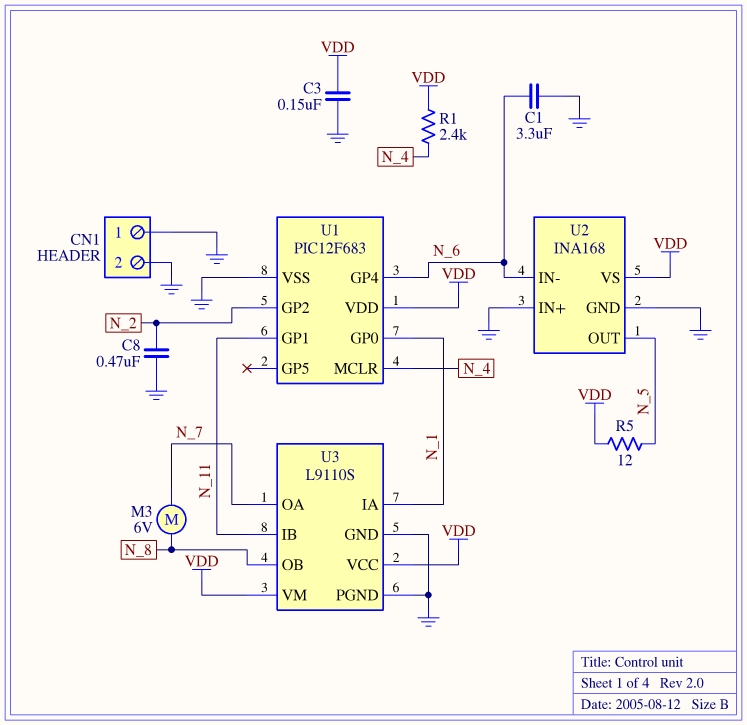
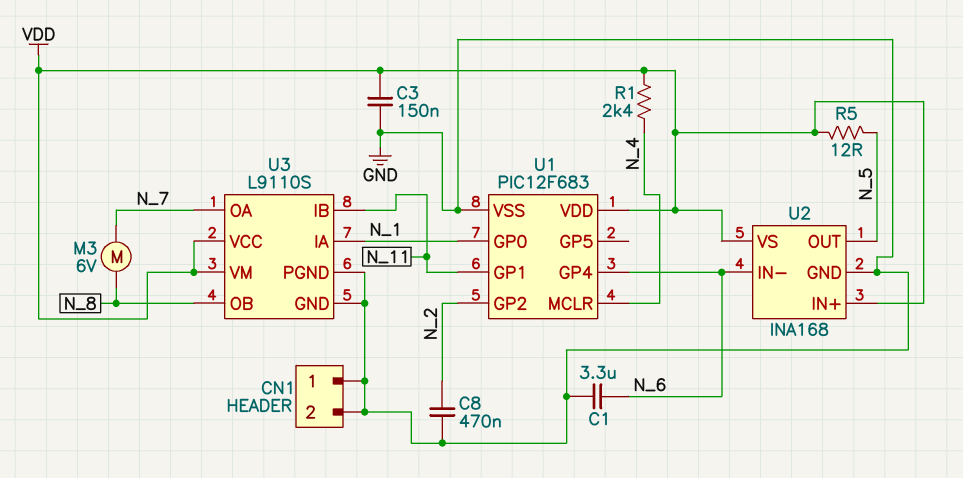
U2 pin IN+: GND -> VDD

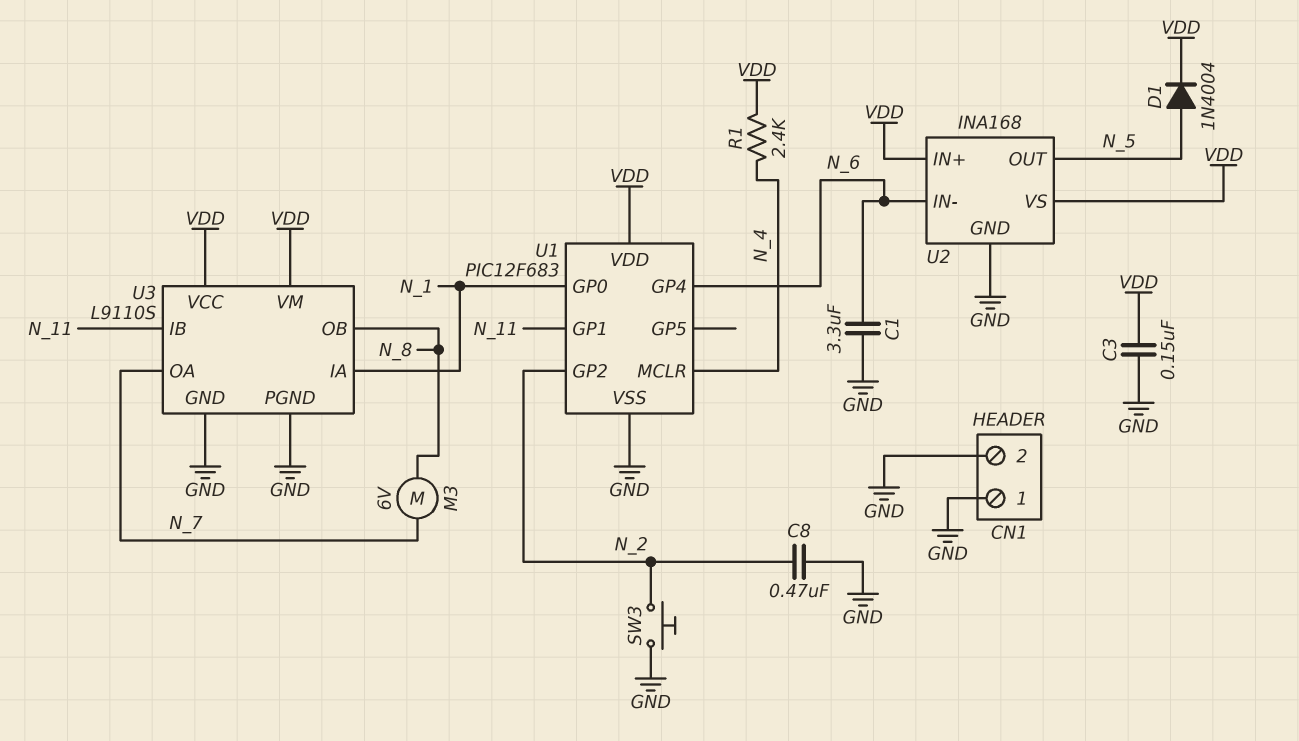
D1: none -> diode 1N4004 (A N_5, K VDD)
R5: 12 (N_5, VDD) -> none
SW3: none -> button (GND, N_2)

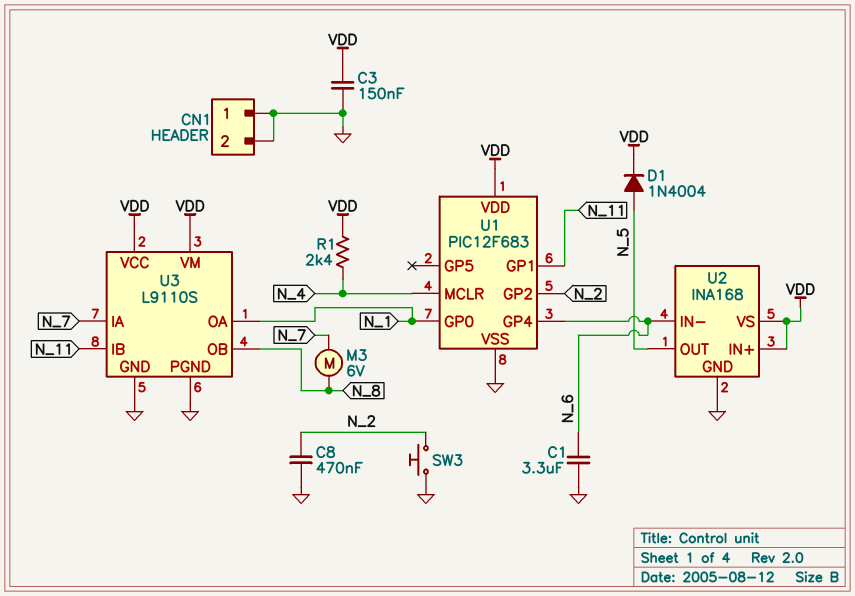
U3 pin IA: N_1 -> N_7
U3 pin OA: N_7 -> N_1

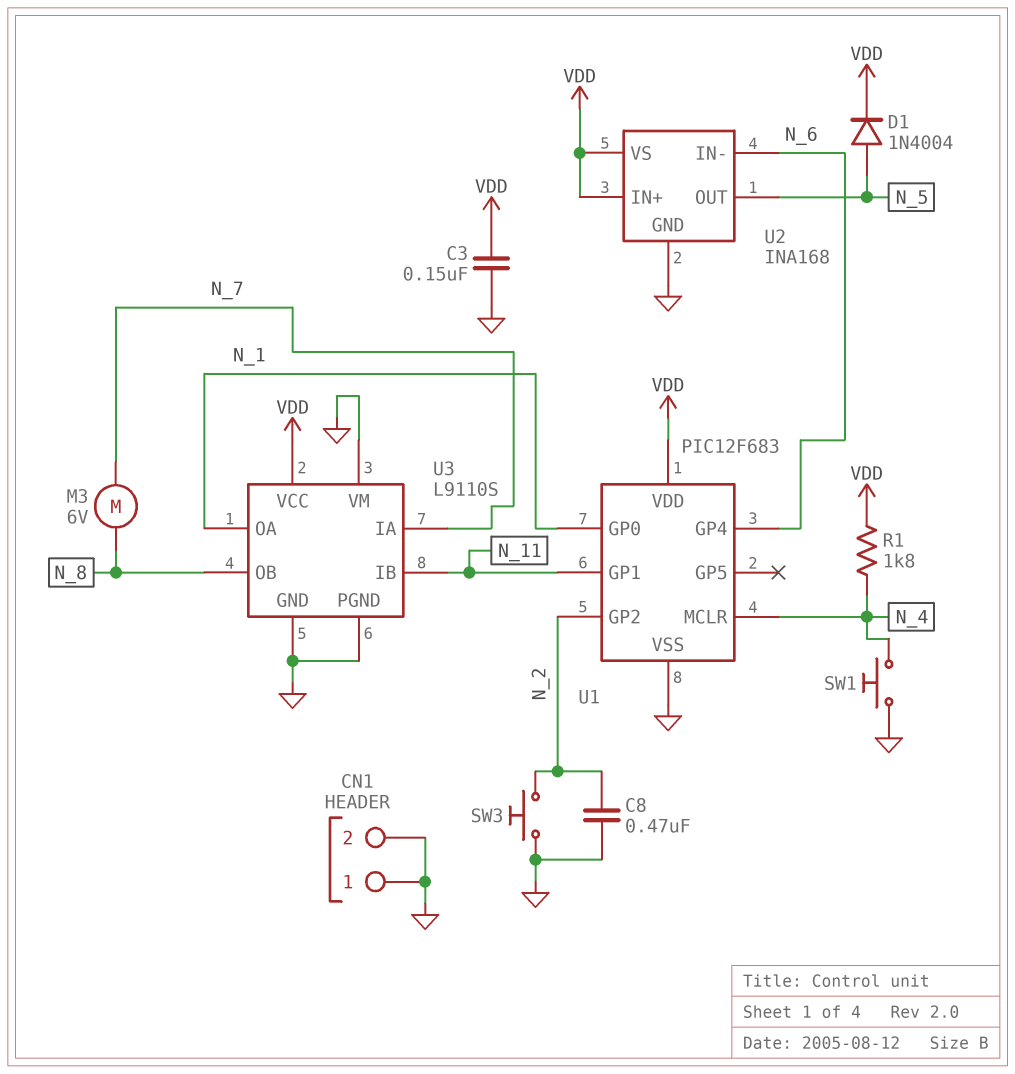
C1: 3.3uF (GND, N_6) -> none
R1: 2.4k (N_4, VDD) -> 1.8k (N_4, VDD)
SW1: none -> button (GND, N_4)
U3 pin VM: VDD -> GND

